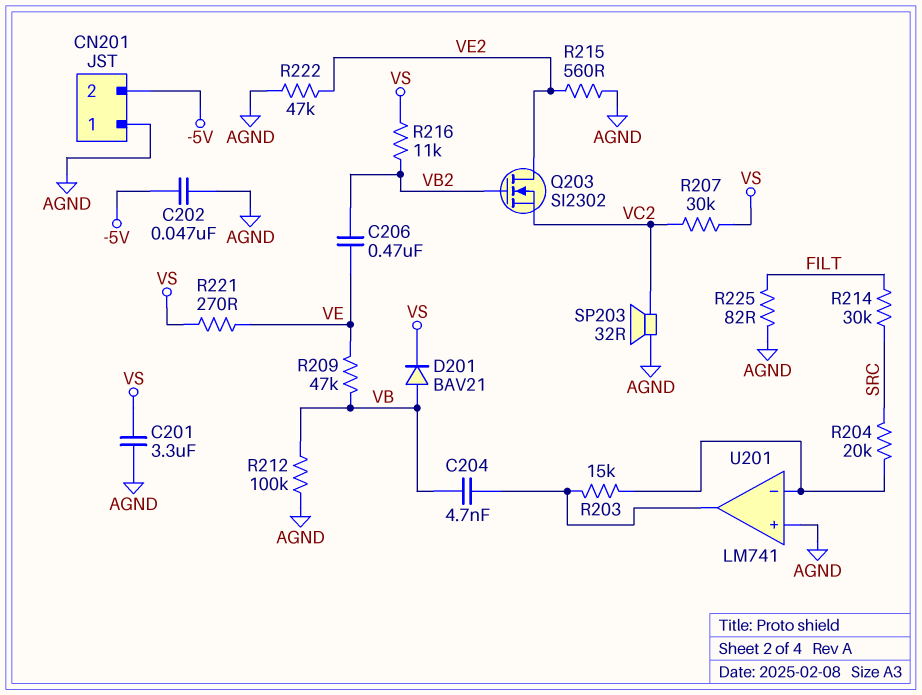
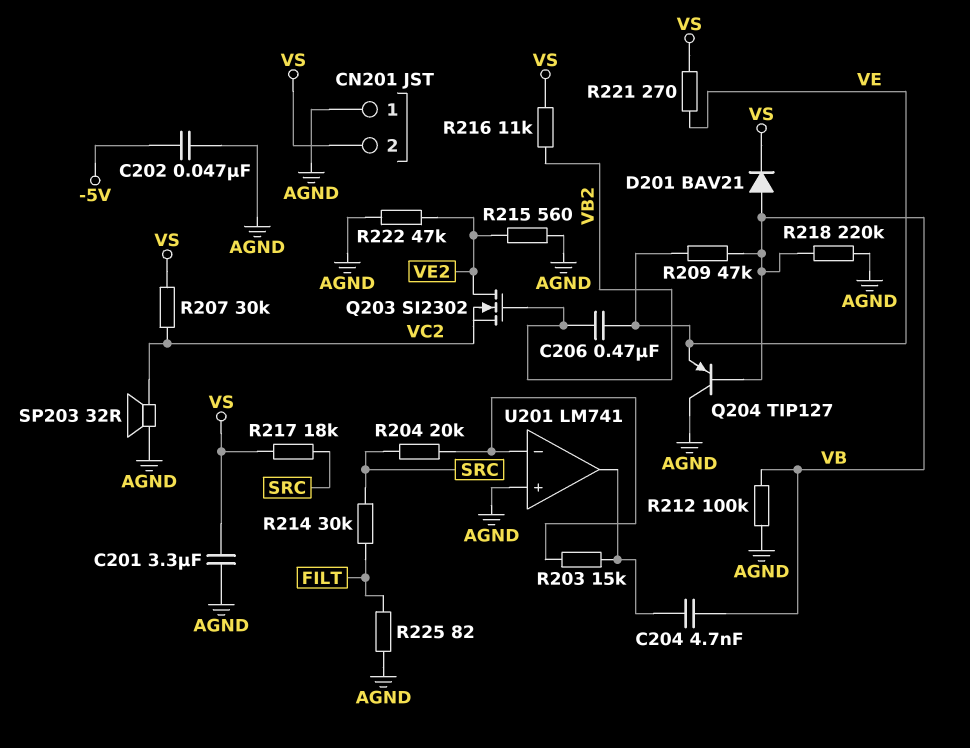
CN201 pin 2: -5V -> VS
Q204: none -> PNP TIP127 (B VB, C AGND, E VE)
R217: none -> 18k (SRC, VS)
R218: none -> 220k (AGND, VB)

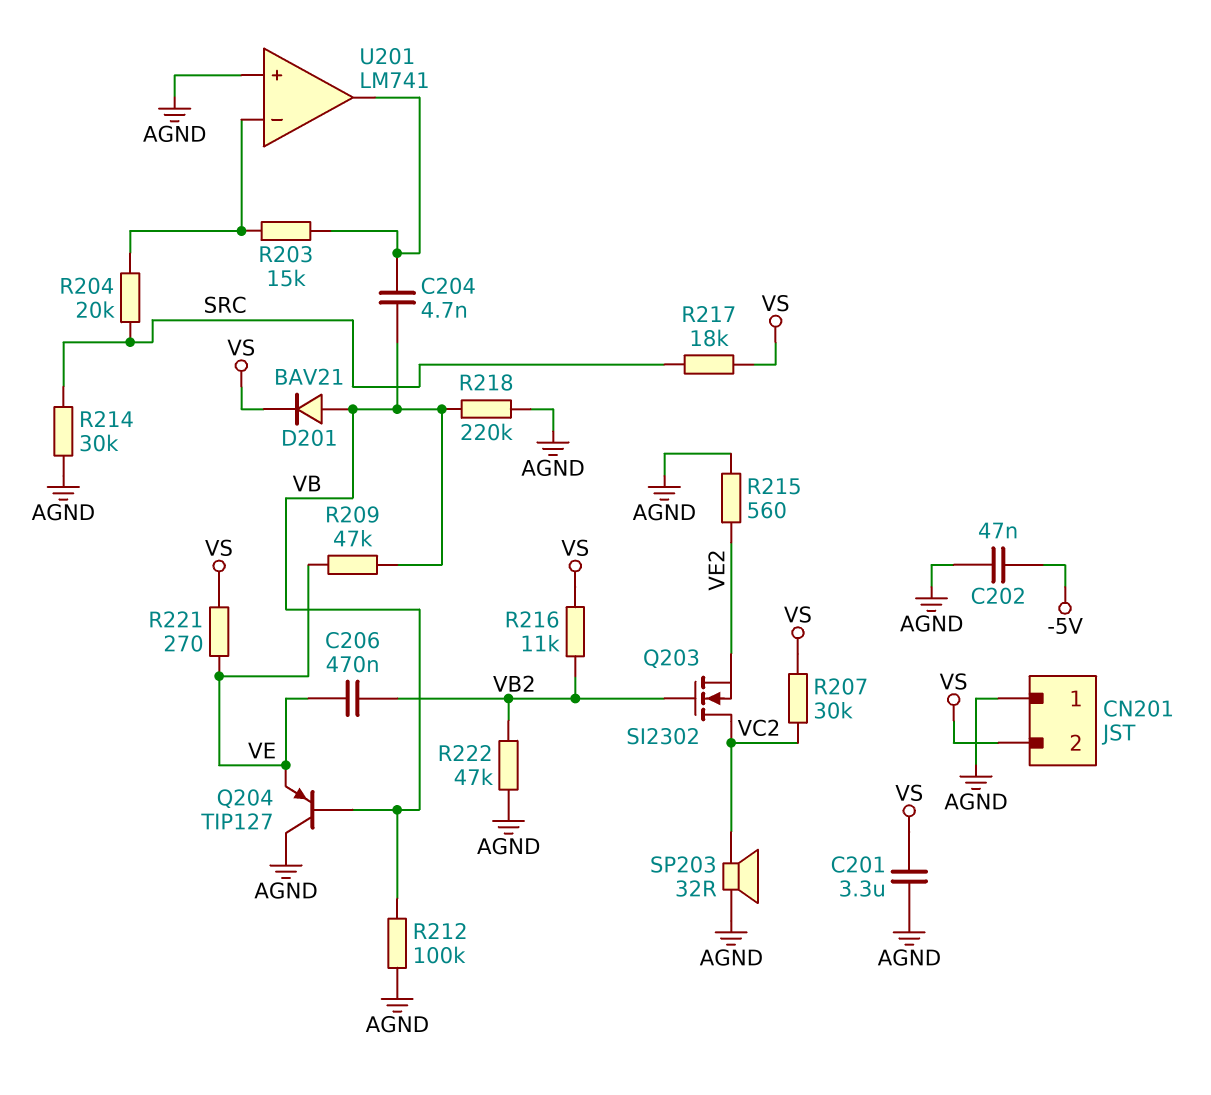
Q203: NMOS SI2302 (G VB2, D VE2, S VC2) -> NMOS SI2302 (G VB2, D VC2, S VE2)
R214: 30k (FILT, SRC) -> 30k (AGND, SRC)
R222: 47k (AGND, VE2) -> 47k (AGND, VB2)
R225: 82 (AGND, FILT) -> none

